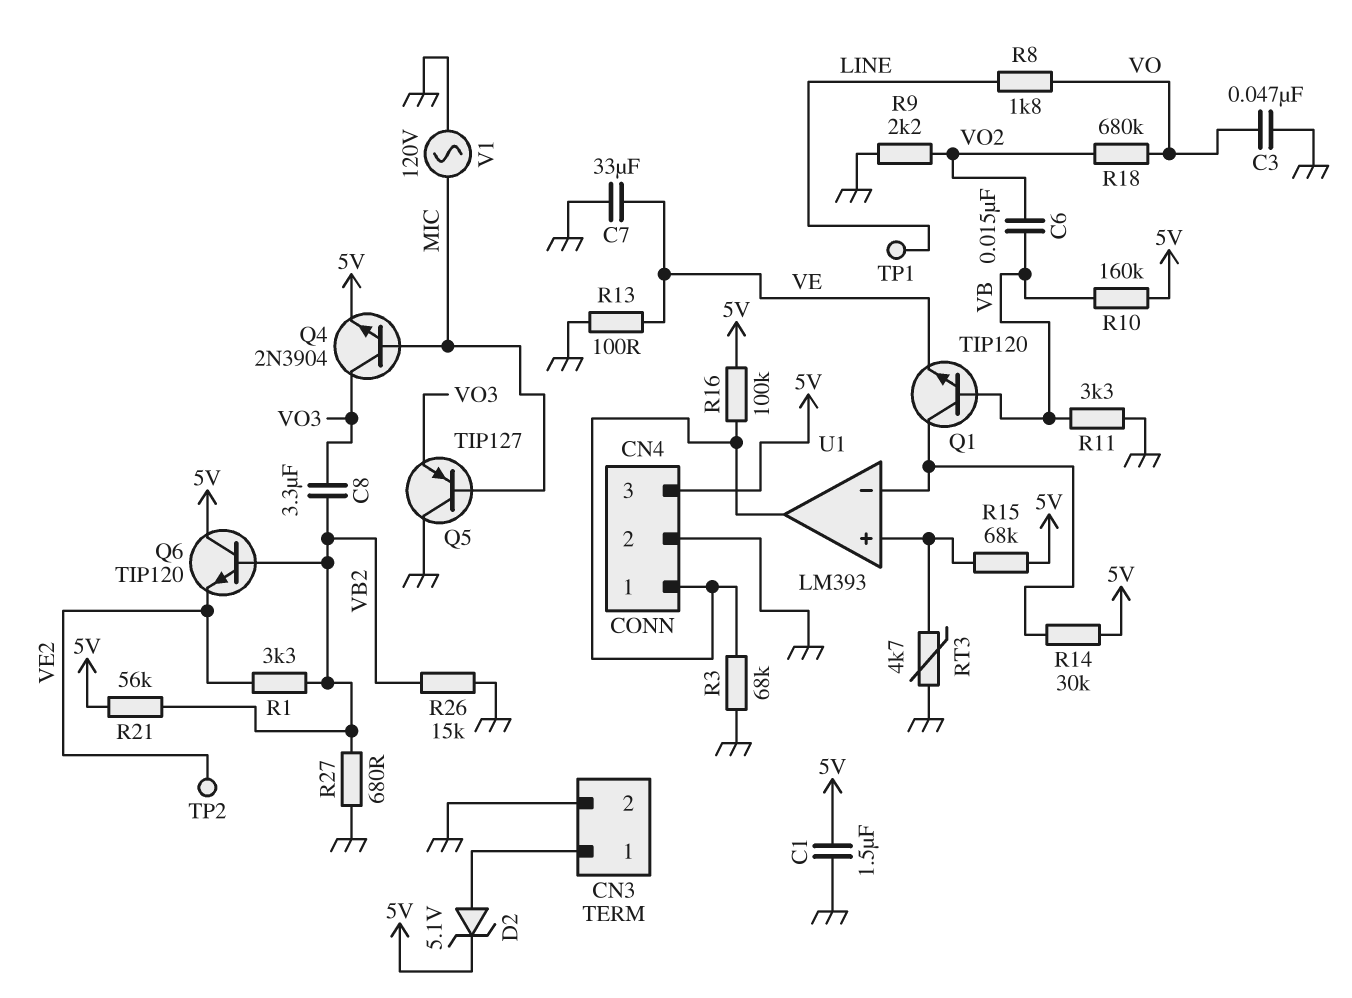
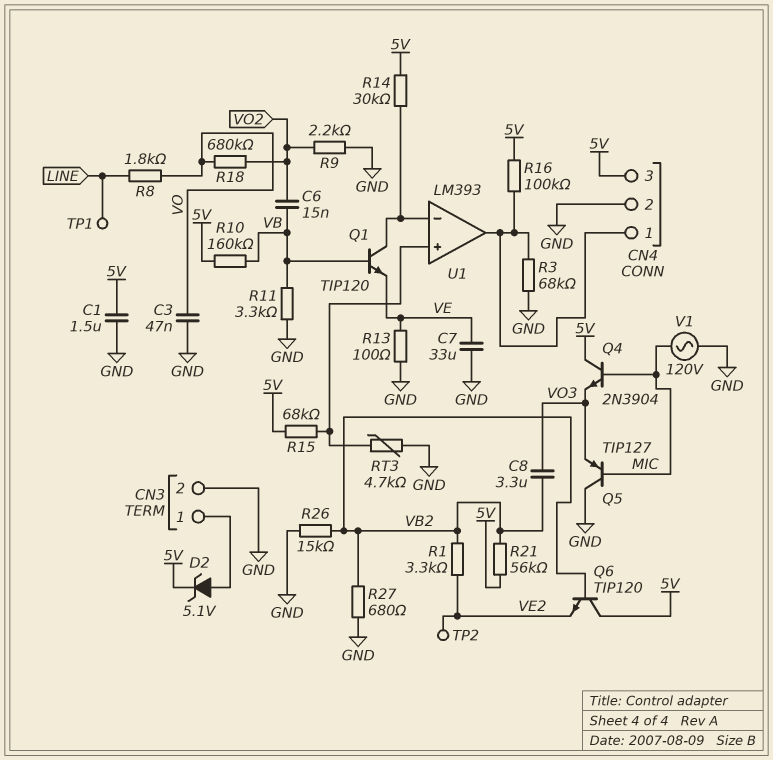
Q4: NPN 2N3904 (B MIC, C VO3, E 5V) -> NPN 2N3904 (B MIC, C 5V, E VO3)

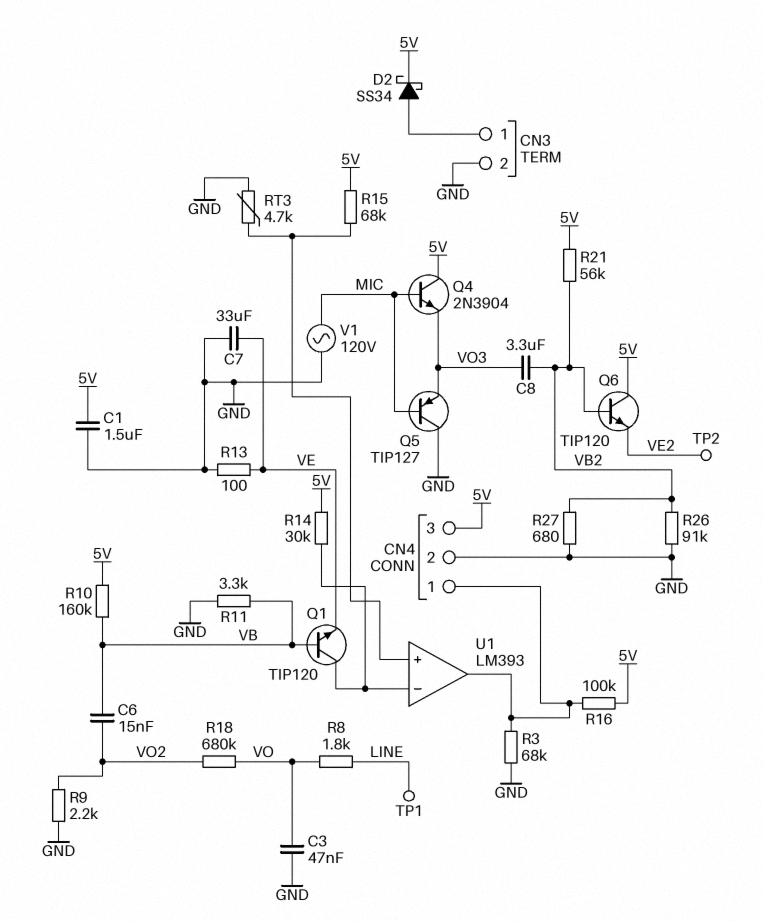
D2: zener 5.1V (A CN3/1, K 5V) -> schottky SS34 (A CN3/1, K 5V)
R1: 3.3k (VB2, VE2) -> none
R26: 15k (GND, VB2) -> 91k (GND, VB2)

